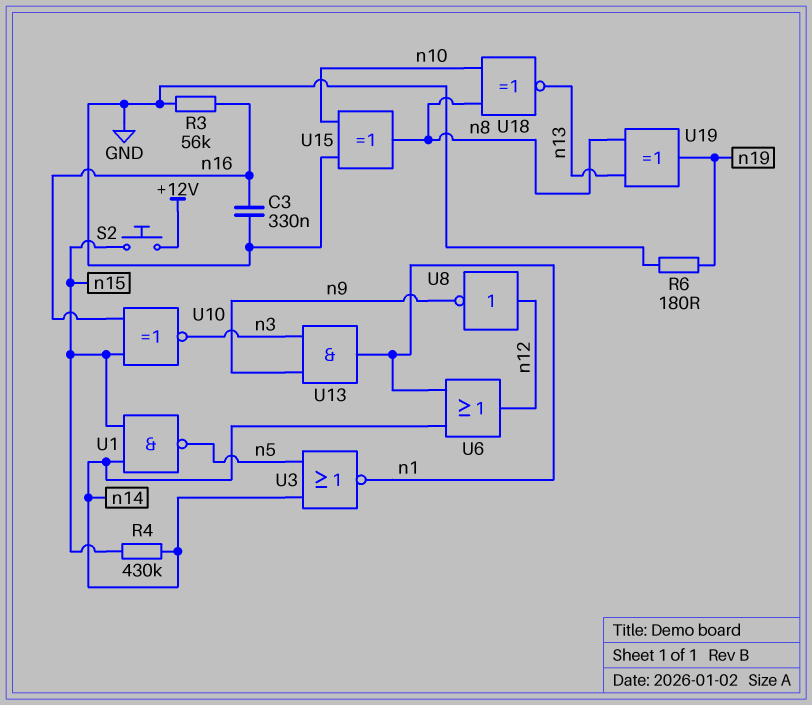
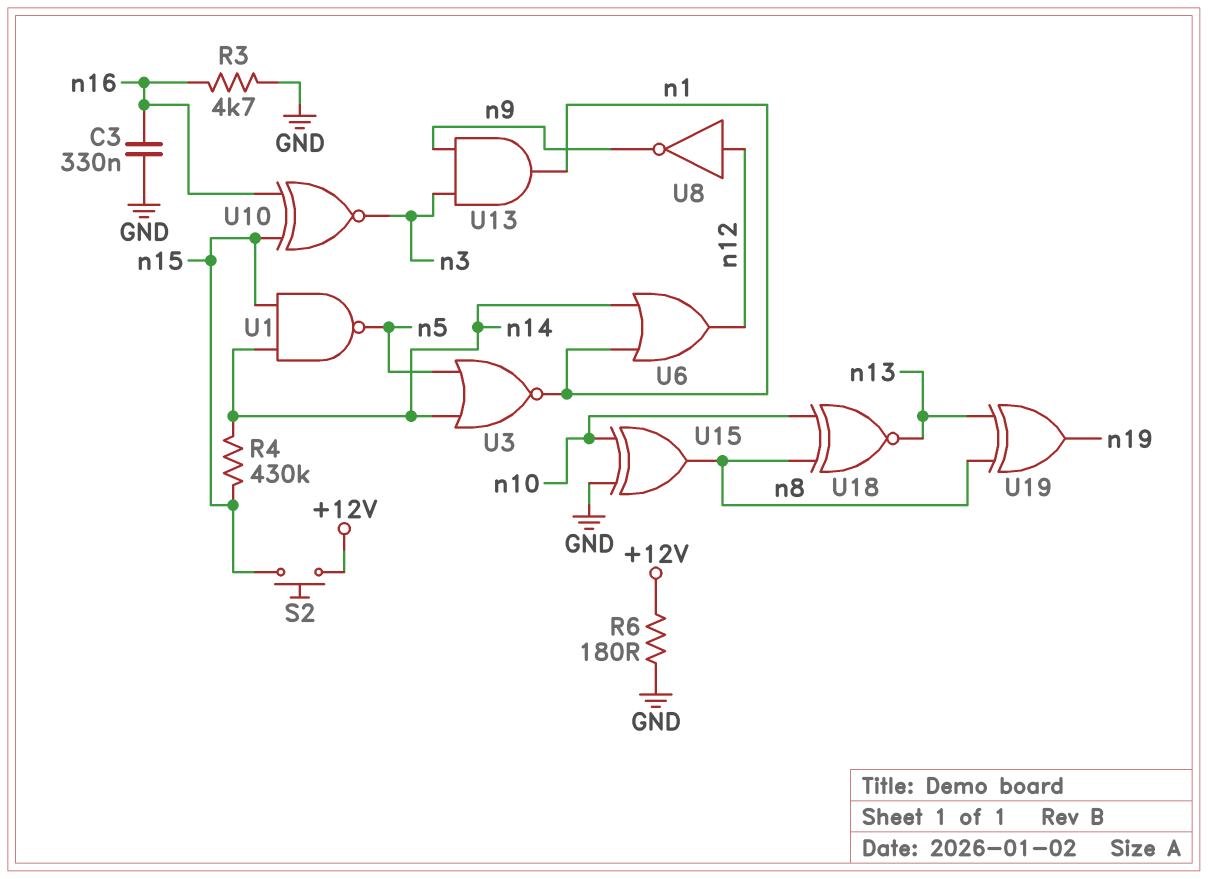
R3: 56k (GND, n16) -> 4.7k (GND, n16)
R6: 180 (GND, n19) -> 180 (+12V, GND)

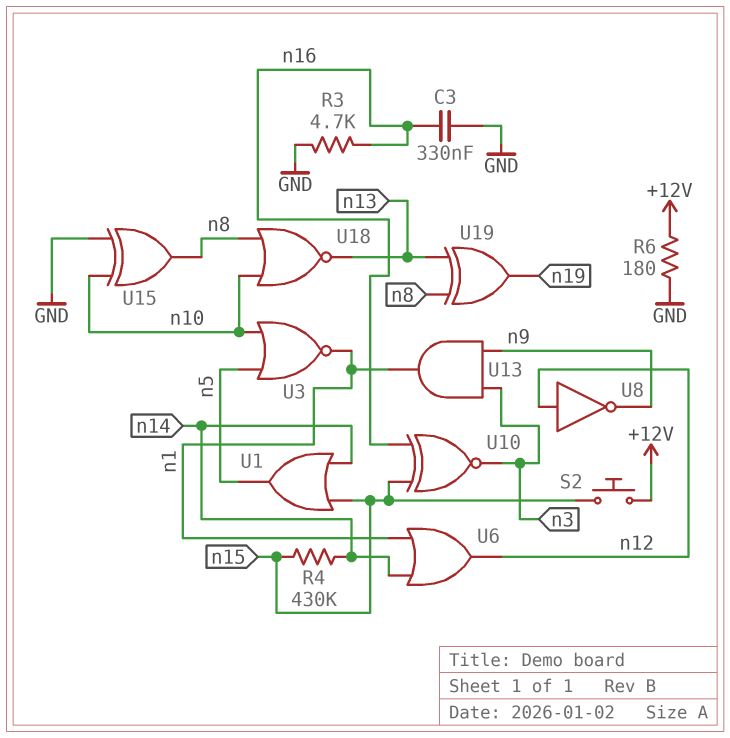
U1: NAND (in n14, in n15, out n5) -> OR (in n14, in n15, out n5)
U3: NOR (in n5, in n14, out n1) -> NOR (in n5, in n10, out n1)
U18: XNOR (in n8, in n10, out n13) -> NOR (in n8, in n10, out n13)

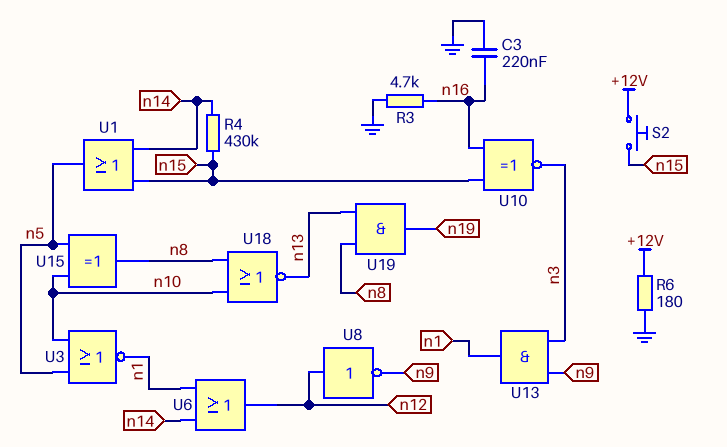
C3: 330nF (GND, n16) -> 220nF (GND, n16)
U15: XOR (in GND, in n10, out n8) -> XOR (in n5, in n10, out n8)
U19: XOR (in n8, in n13, out n19) -> AND (in n8, in n13, out n19)

